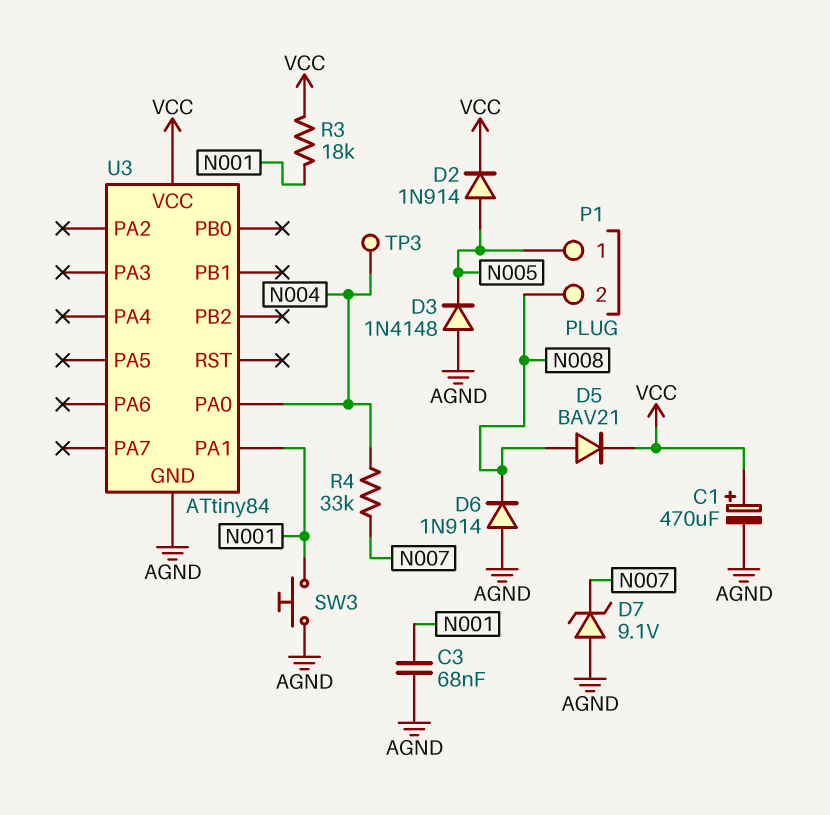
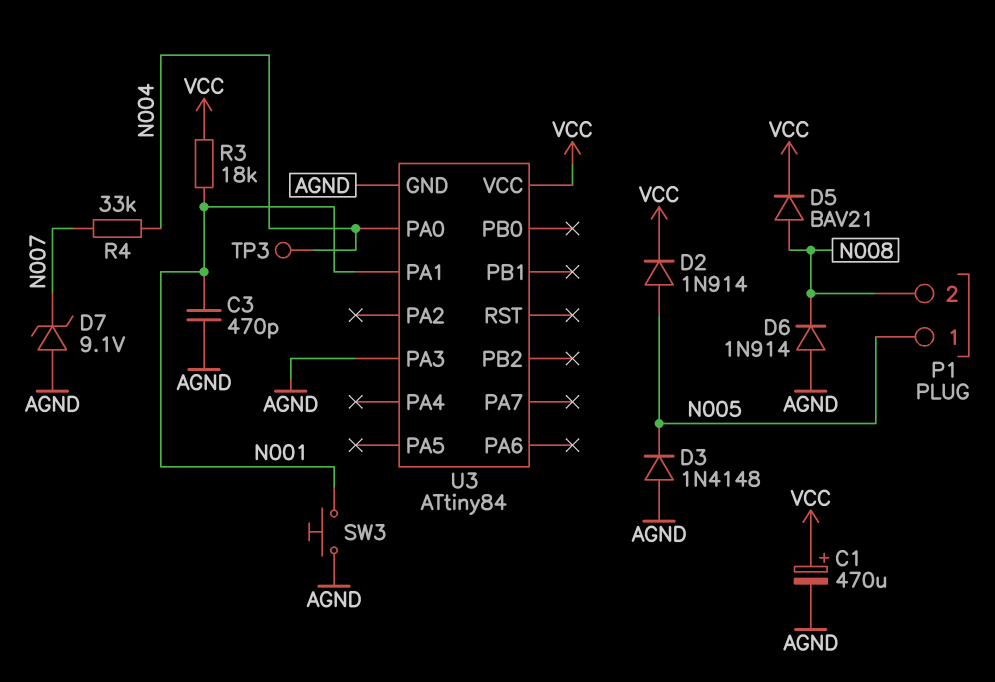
C3: 68nF (AGND, N001) -> 470pF (AGND, N001)
U3 pin PA3: none -> AGND

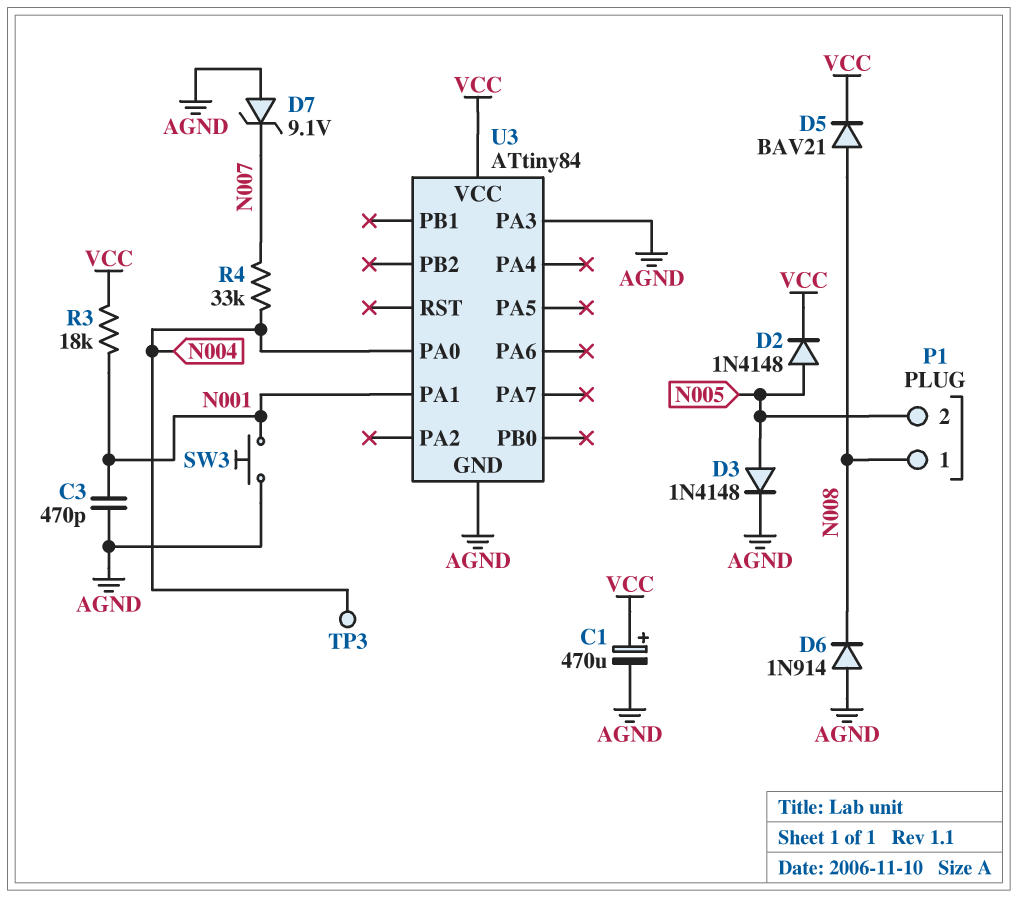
D2: diode 1N914 (A N005, K VCC) -> diode 1N4148 (A N005, K VCC)
D3: diode 1N4148 (A AGND, K N005) -> diode 1N4148 (A N005, K AGND)
P1 pin 1: N005 -> N008
P1 pin 2: N008 -> N005

